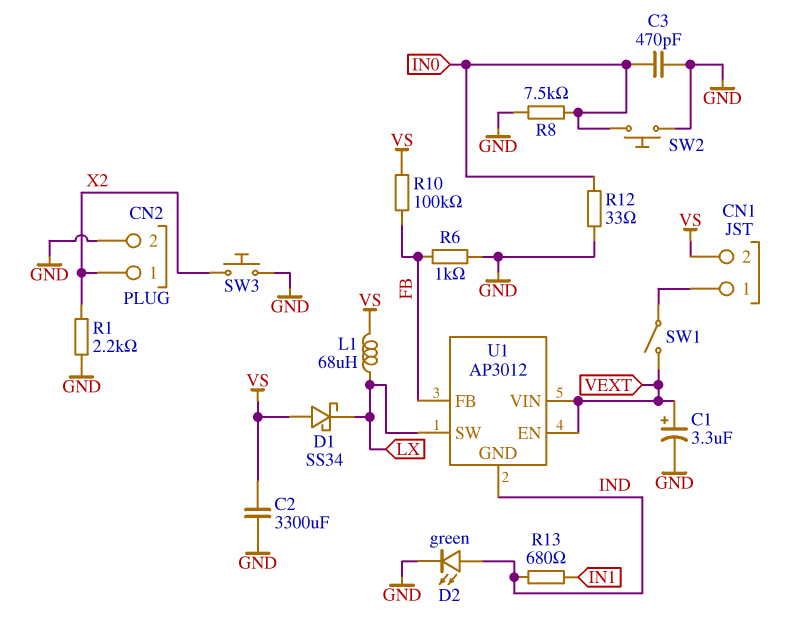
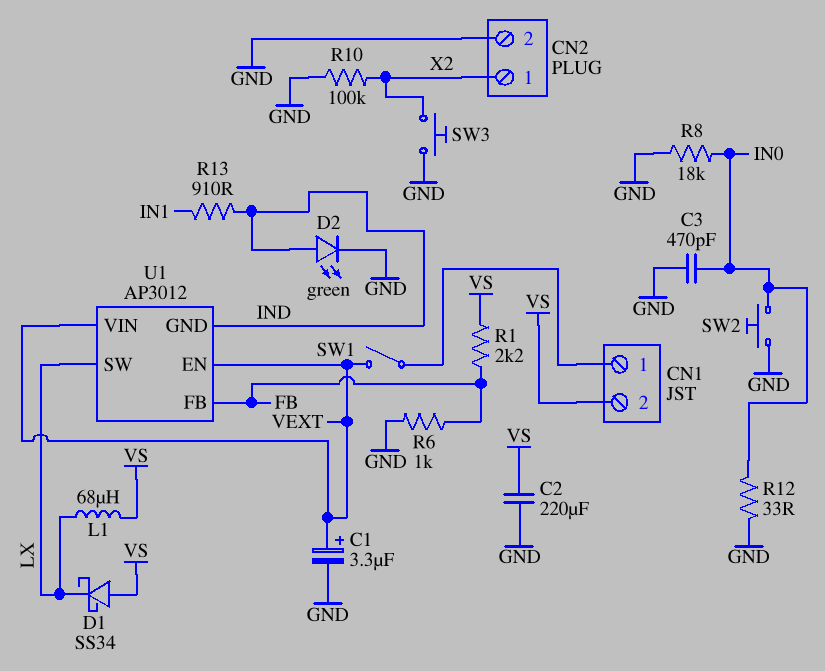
C2: 3300uF (GND, VS) -> 220uF (GND, VS)
R1: 2.2k (GND, X2) -> 2.2k (FB, VS)
R8: 7.5k (GND, IN0) -> 18k (GND, IN0)
R10: 100k (FB, VS) -> 100k (GND, X2)
R13: 680 (IN1, IND) -> 910 (IN1, IND)

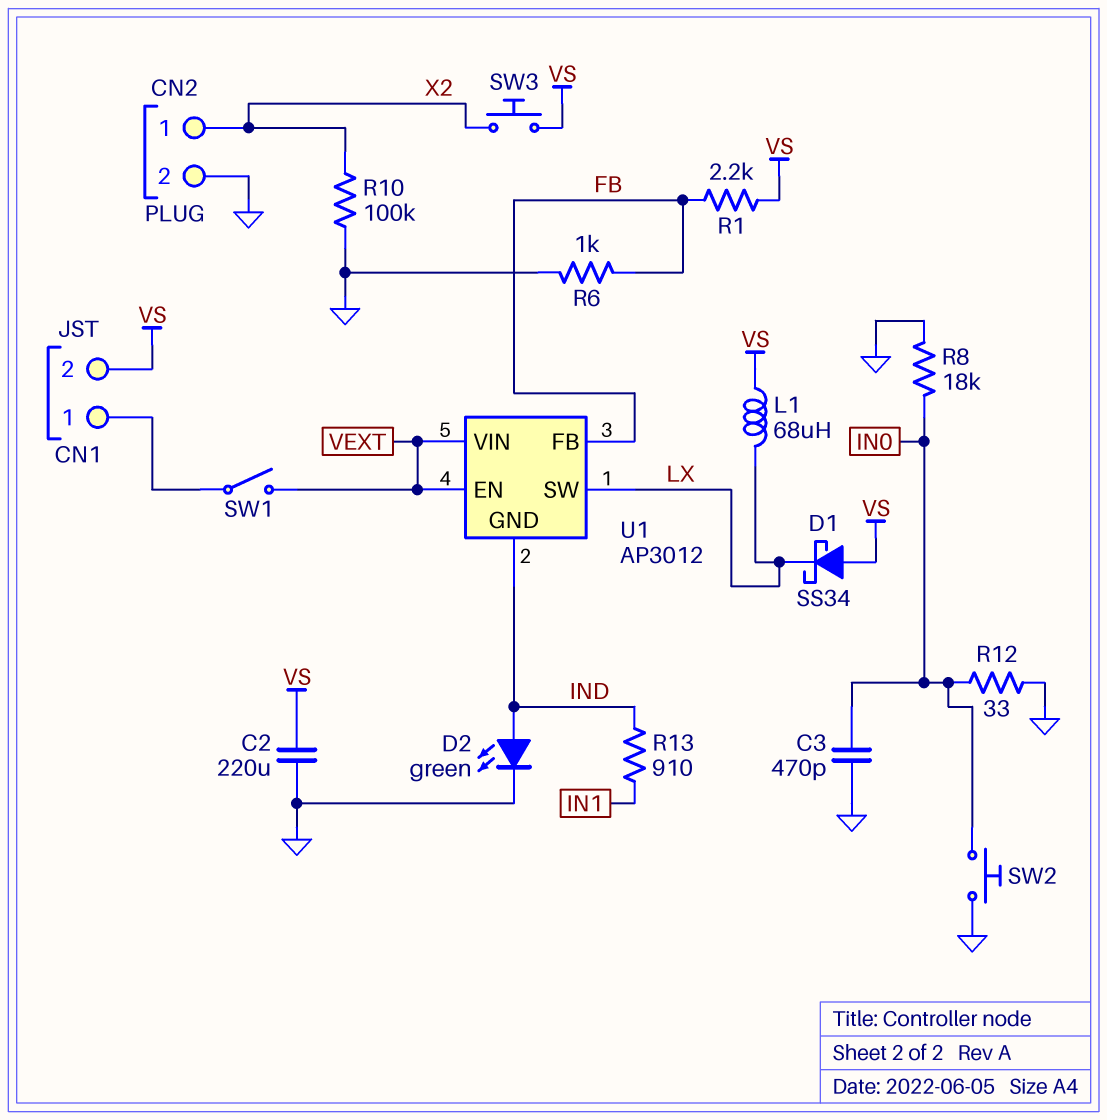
C1: 3.3uF (plus VEXT, minus GND) -> none
SW3: button (GND, X2) -> button (VS, X2)

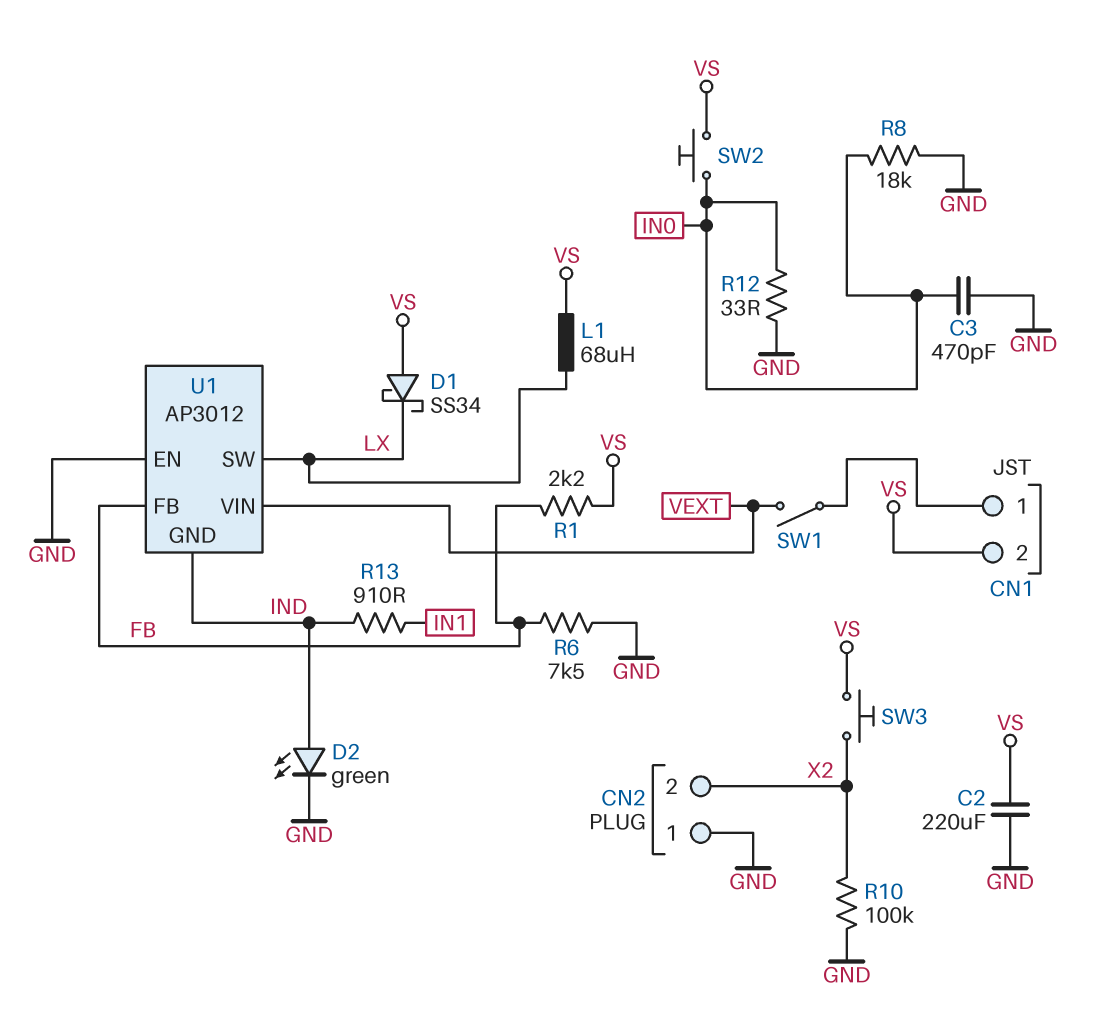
CN2 pin 1: X2 -> GND
CN2 pin 2: GND -> X2
R6: 1k (FB, GND) -> 7.5k (FB, GND)
SW2: button (GND, IN0) -> button (IN0, VS)
U1 pin EN: VEXT -> GND

